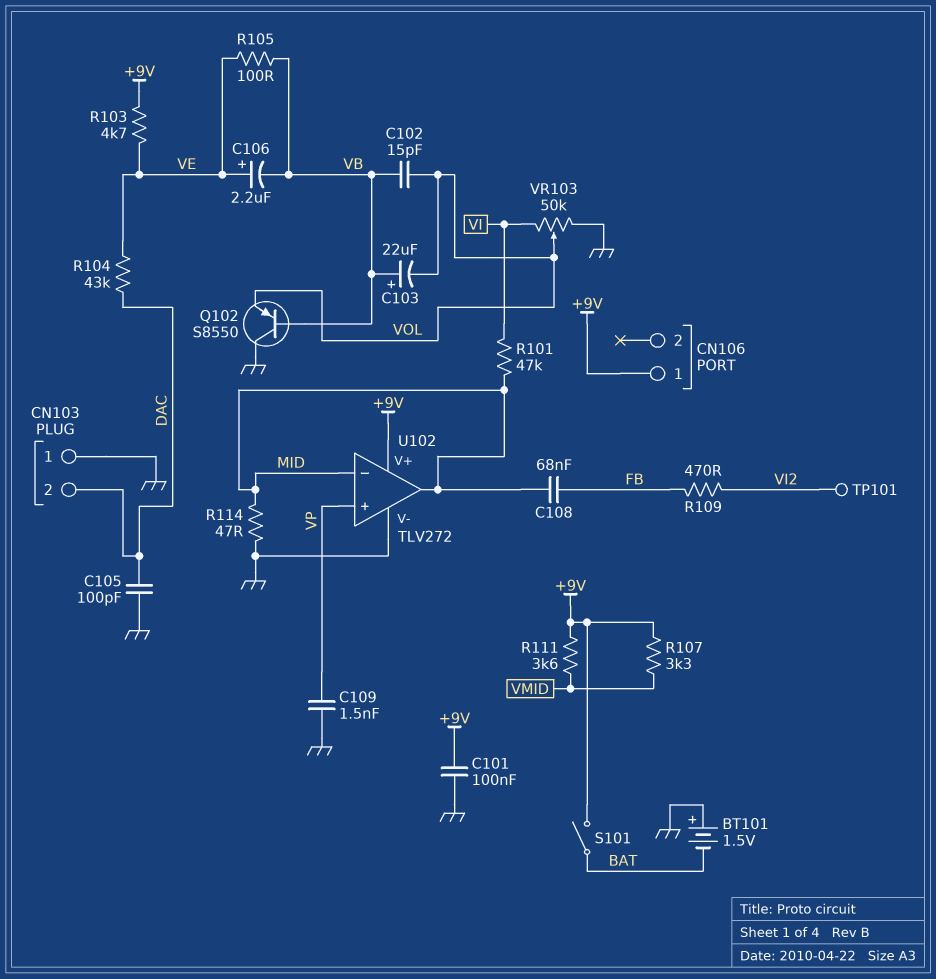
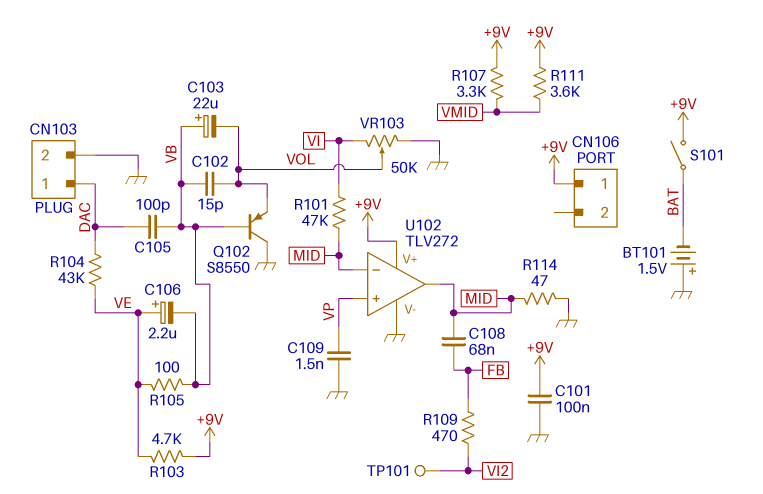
C105: 100pF (DAC, GND) -> 100pF (DAC, VB)
CN103 pin 1: GND -> DAC
CN103 pin 2: DAC -> GND

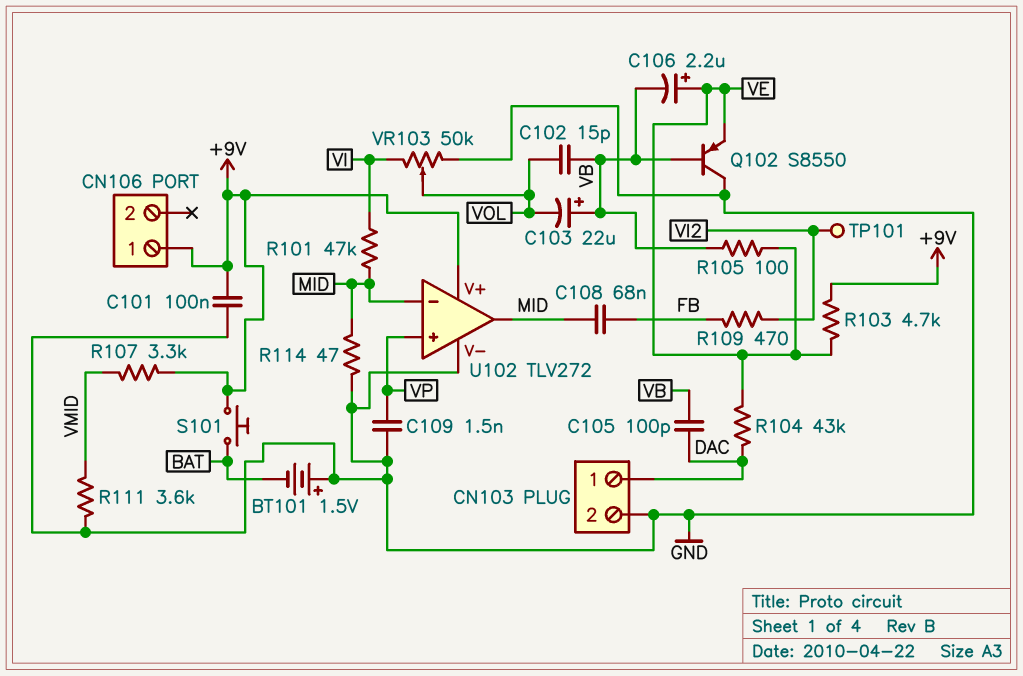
Q102: PNP S8550 (B VB, C GND, E VOL) -> PNP S8550 (B VB, C GND, E VE)
R111: 3.6k (+9V, VMID) -> 3.6k (GND, VMID)
S101: switch (+9V, BAT) -> button (+9V, BAT)

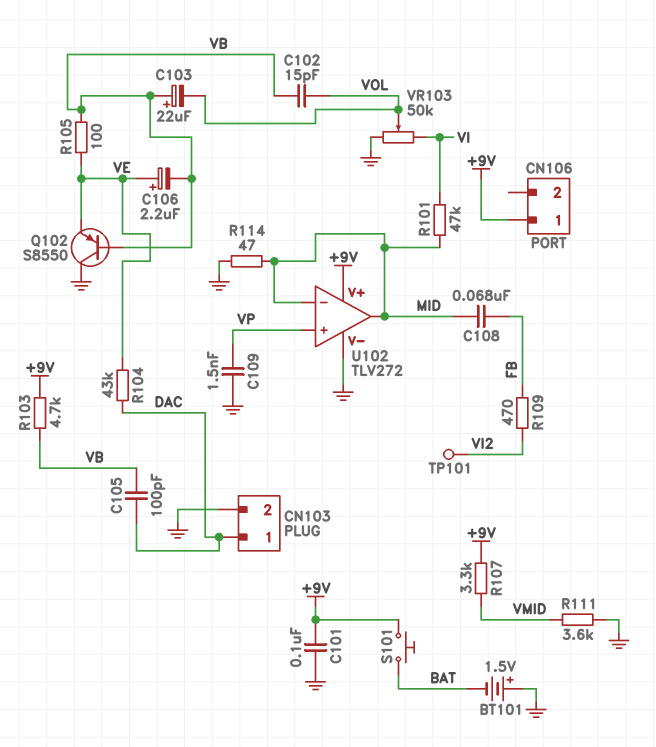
R103: 4.7k (+9V, VE) -> 4.7k (+9V, VB)

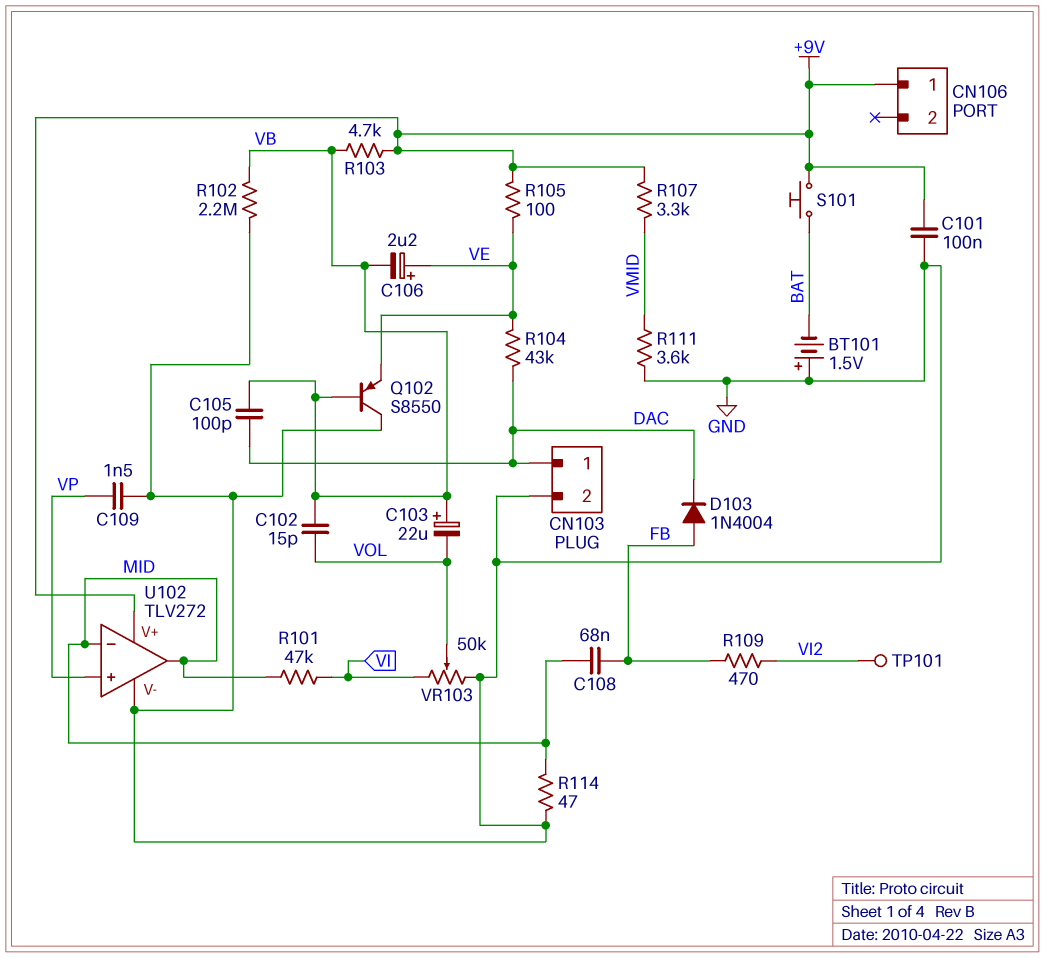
D103: none -> diode 1N4004 (A FB, K DAC)
R102: none -> 2.2M (GND, VB)
R105: 100 (VB, VE) -> 100 (+9V, VE)

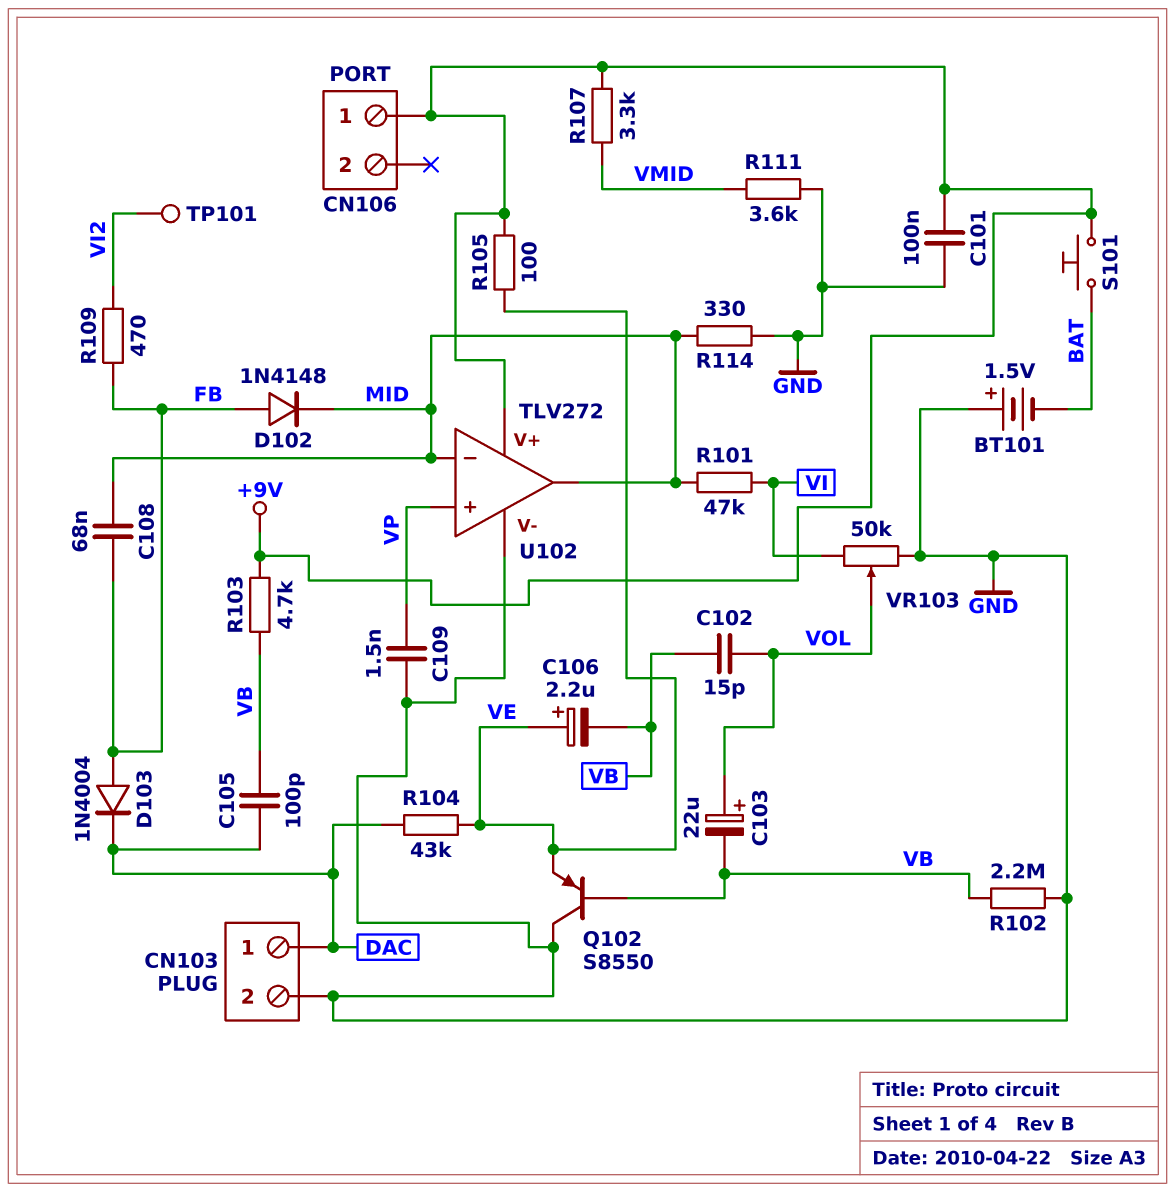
C103: 22uF (plus VB, minus VOL) -> 22uF (plus VOL, minus VB)
D102: none -> diode 1N4148 (A FB, K MID)
R114: 47 (GND, MID) -> 330 (GND, MID)

